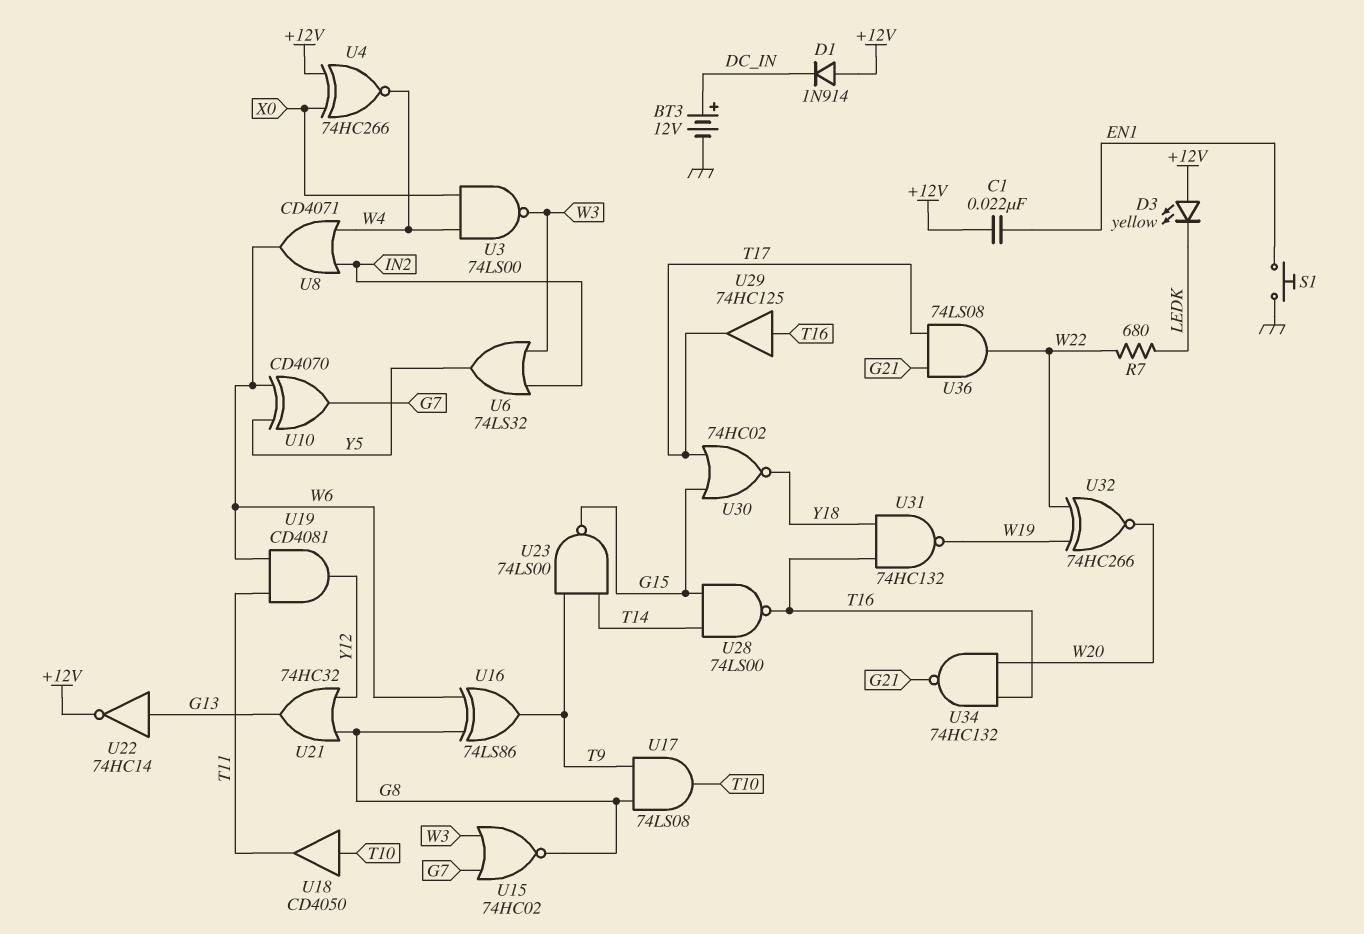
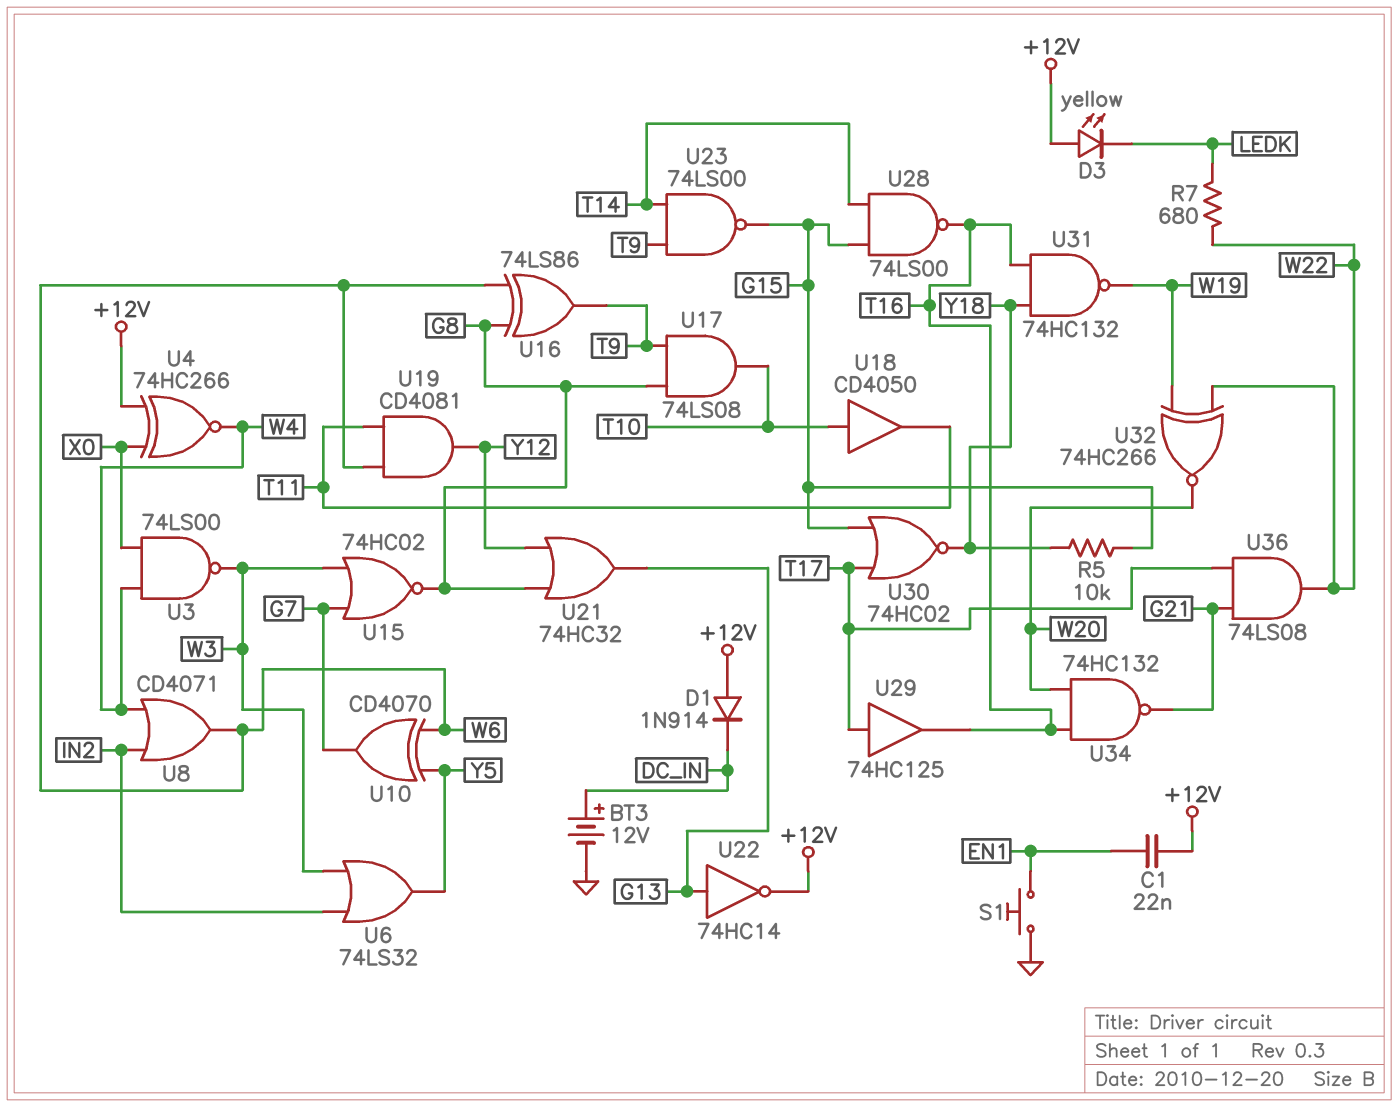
R5: none -> 10k (G15, Y18)
U29: buffer 74HC125 (in T16, out T17) -> buffer 74HC125 (in T17, out T16)

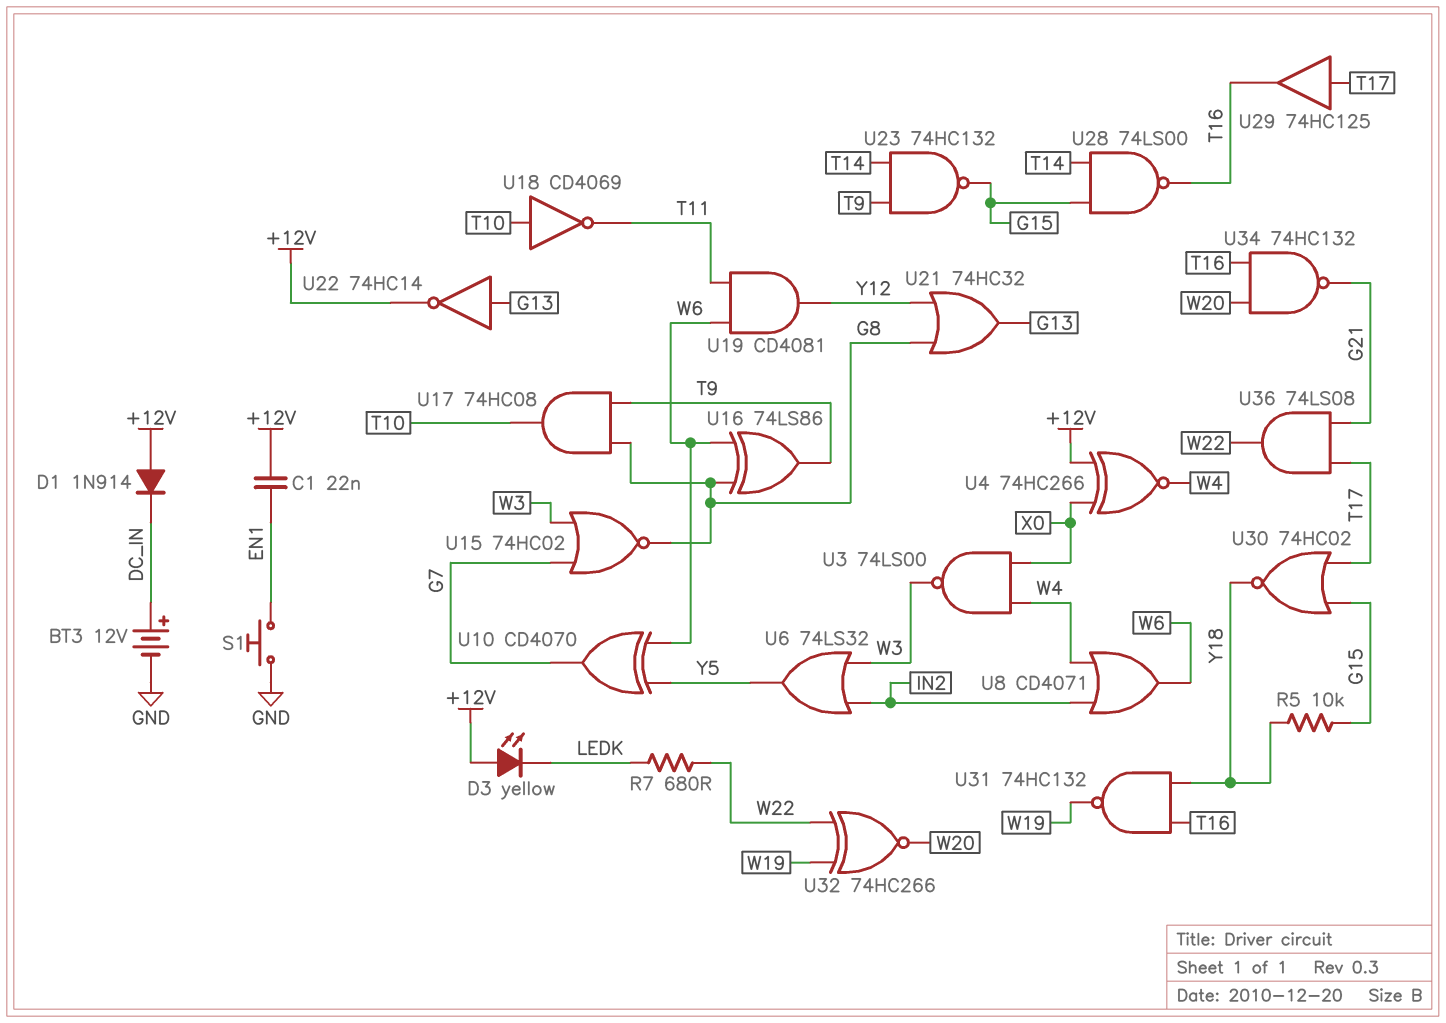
U17: AND 74LS08 (in G8, in T9, out T10) -> AND 74HC08 (in G8, in T9, out T10)
U18: buffer CD4050 (in T10, out T11) -> NOT CD4069 (in T10, out T11)
U23: NAND 74LS00 (in T9, in T14, out G15) -> NAND 74HC132 (in T9, in T14, out G15)

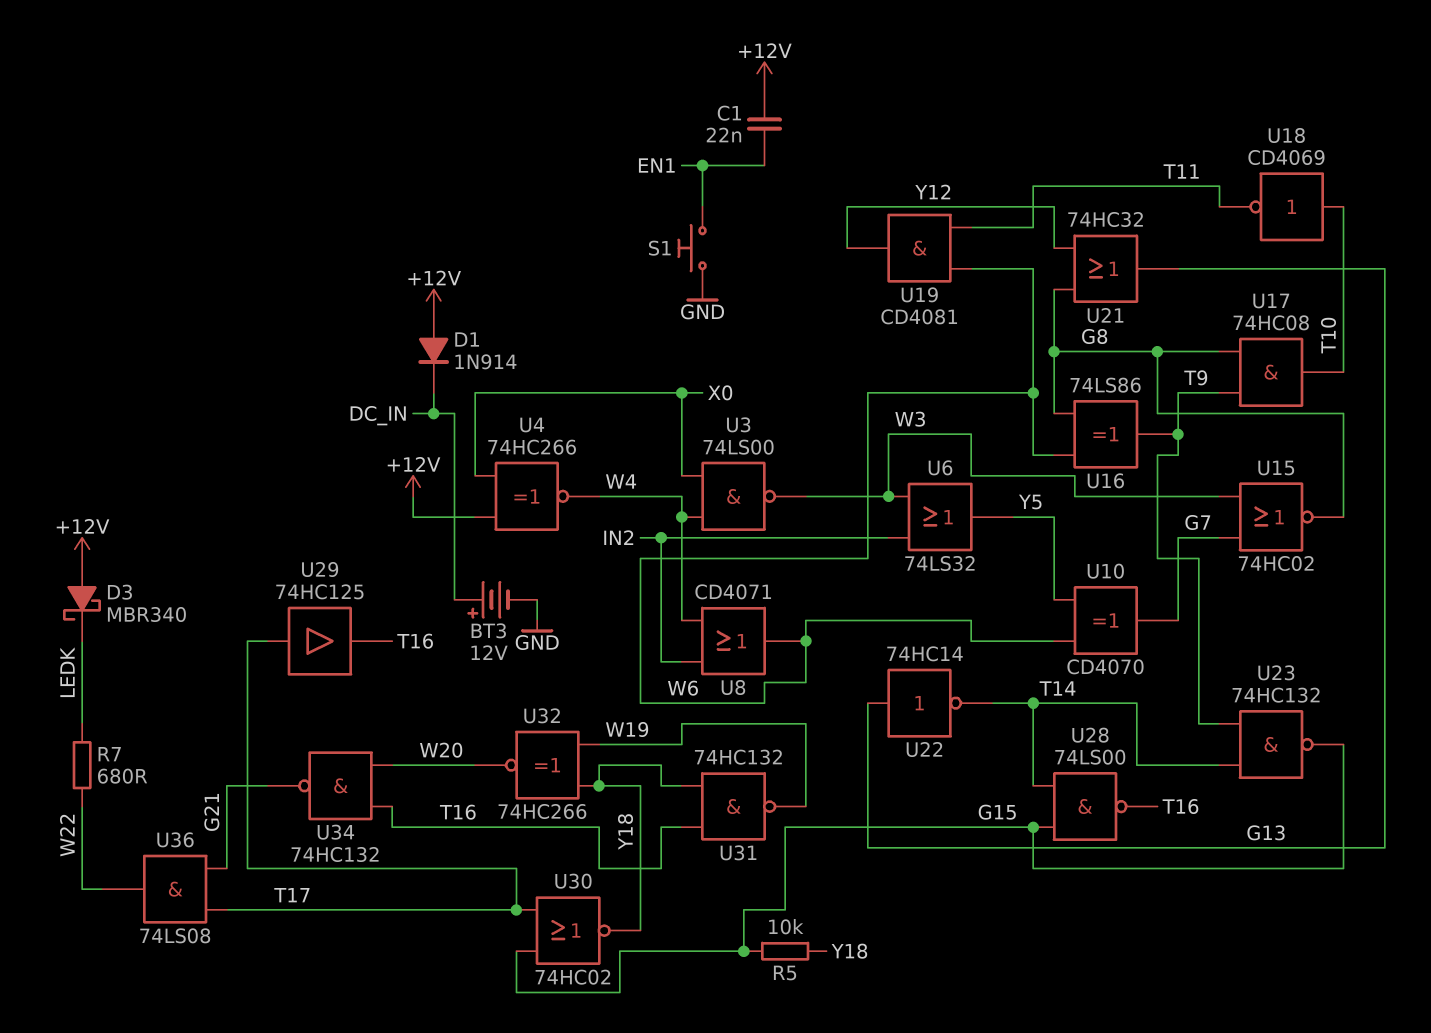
D3: LED yellow (A +12V, K LEDK) -> schottky MBR340 (A +12V, K LEDK)
U22: NOT 74HC14 (in G13, out +12V) -> NOT 74HC14 (in G13, out T14)
U32: XNOR 74HC266 (in W19, in W22, out W20) -> XNOR 74HC266 (in W19, in Y18, out W20)

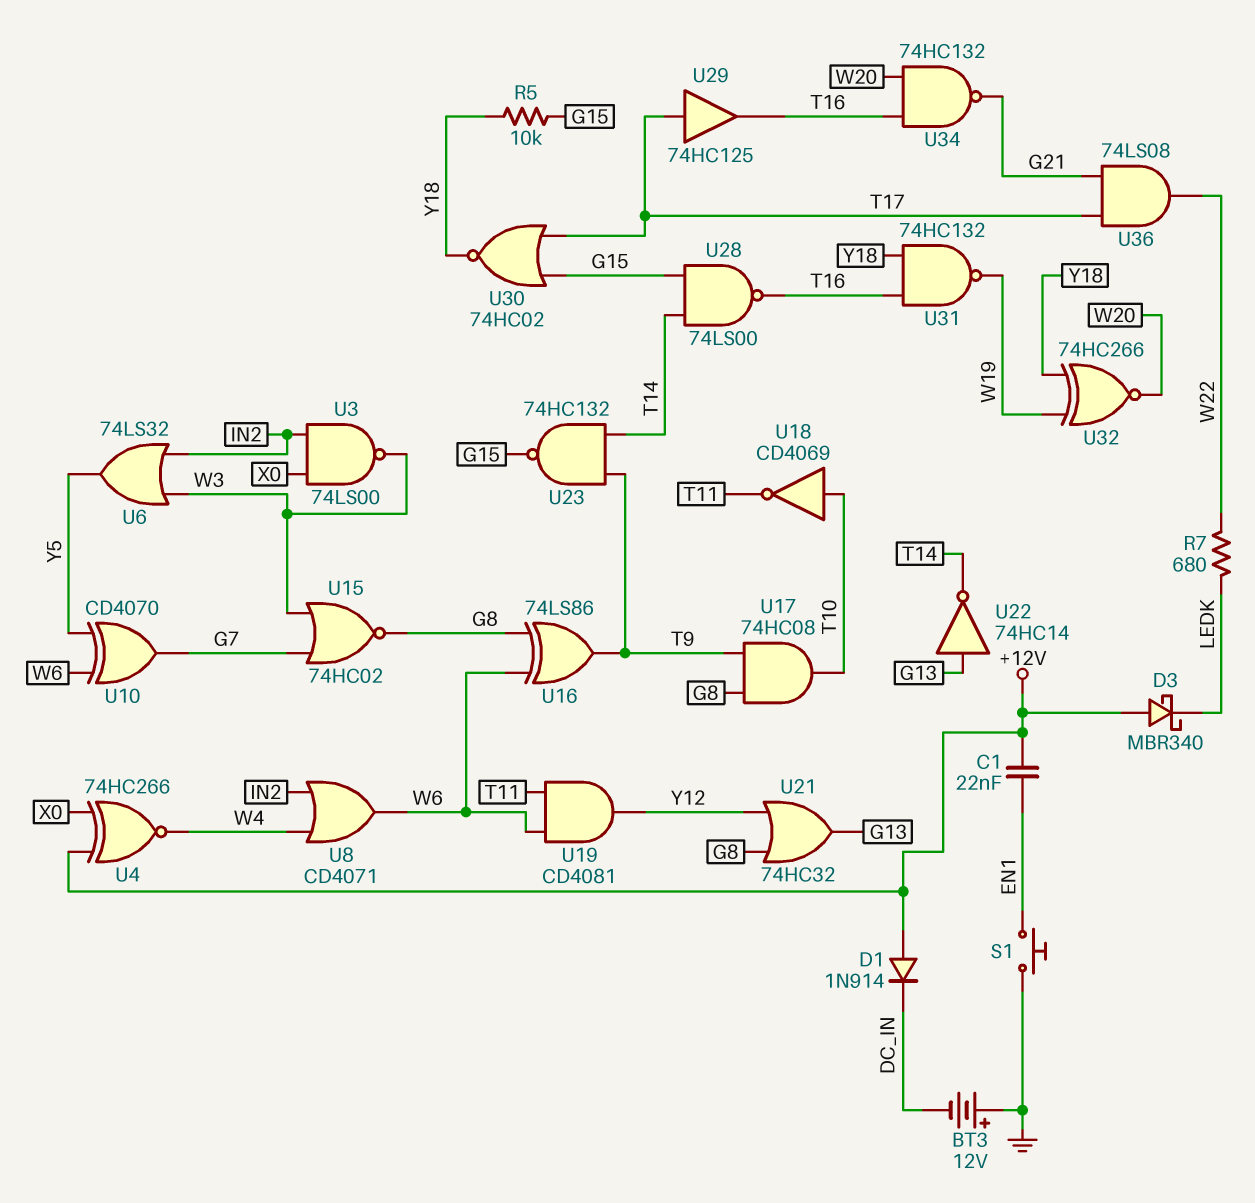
BT3: 12V (plus DC_IN, minus GND) -> 12V (plus GND, minus DC_IN)
U3: NAND 74LS00 (in W4, in X0, out W3) -> NAND 74LS00 (in IN2, in X0, out W3)

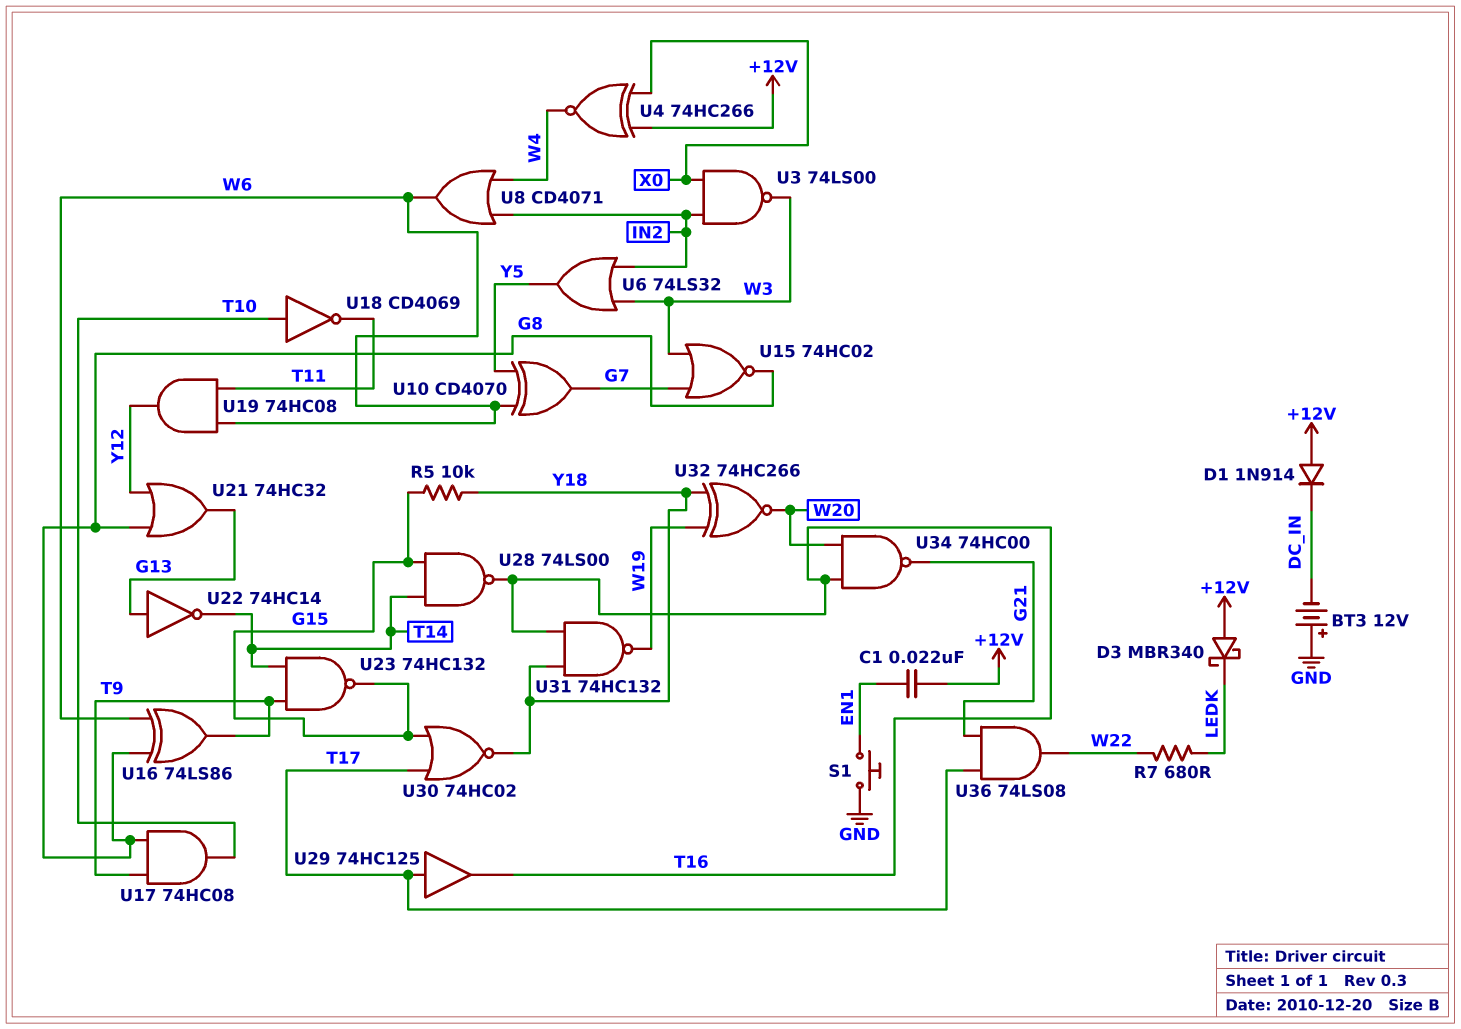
U19: AND CD4081 (in T11, in W6, out Y12) -> AND 74HC08 (in T11, in W6, out Y12)
U34: NAND 74HC132 (in T16, in W20, out G21) -> NAND 74HC00 (in T16, in W20, out G21)

